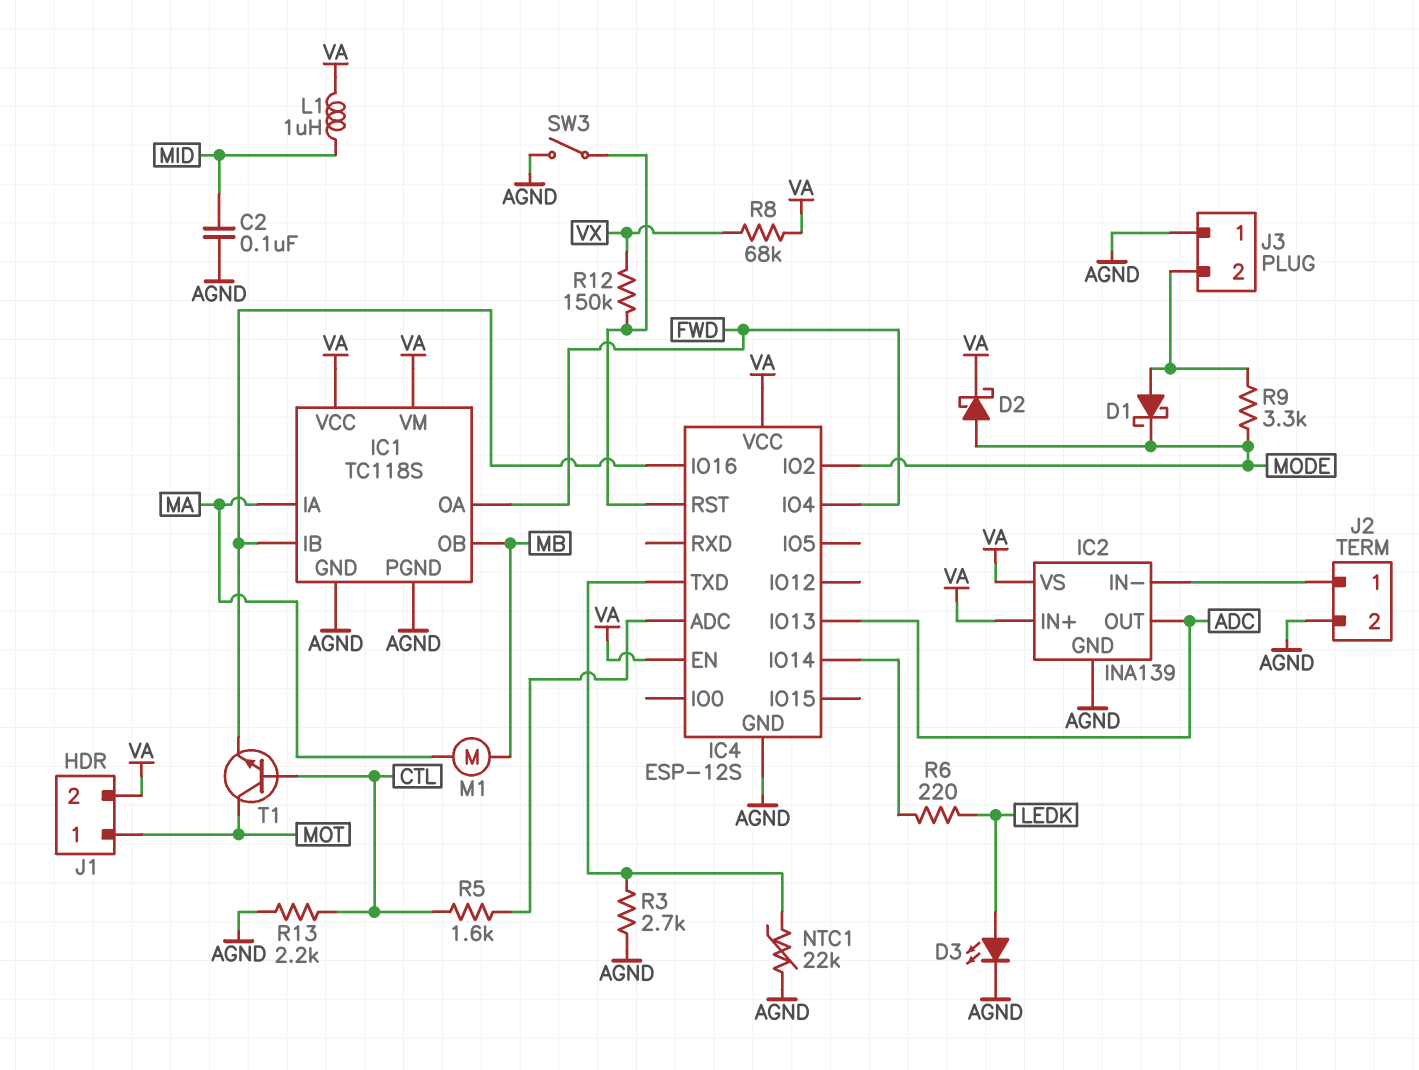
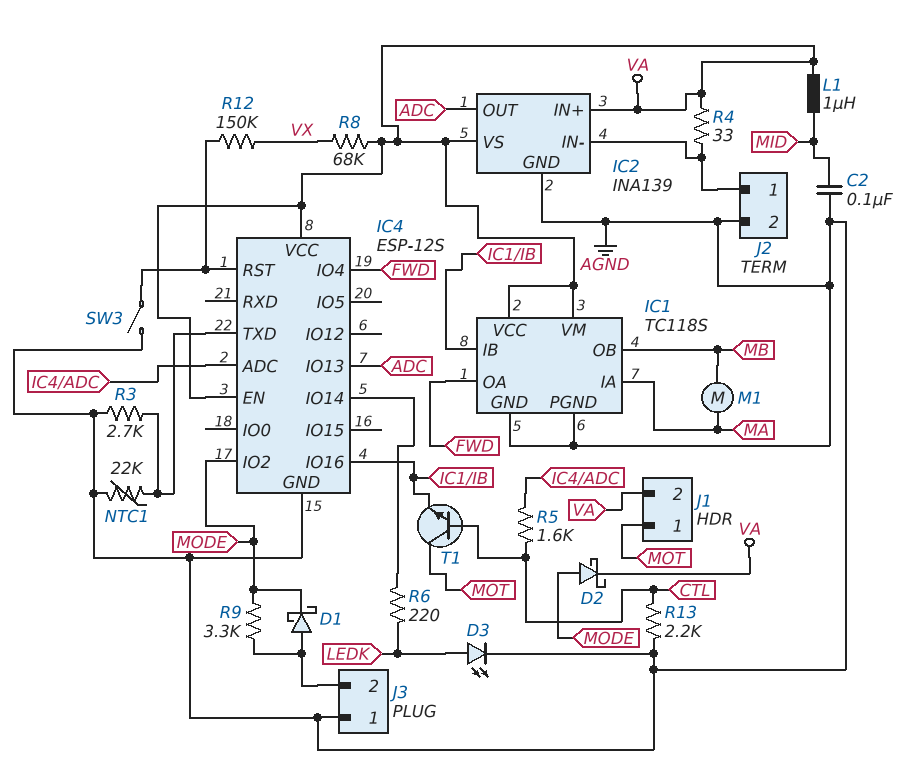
R4: none -> 33 (IC2/IN-, VA)

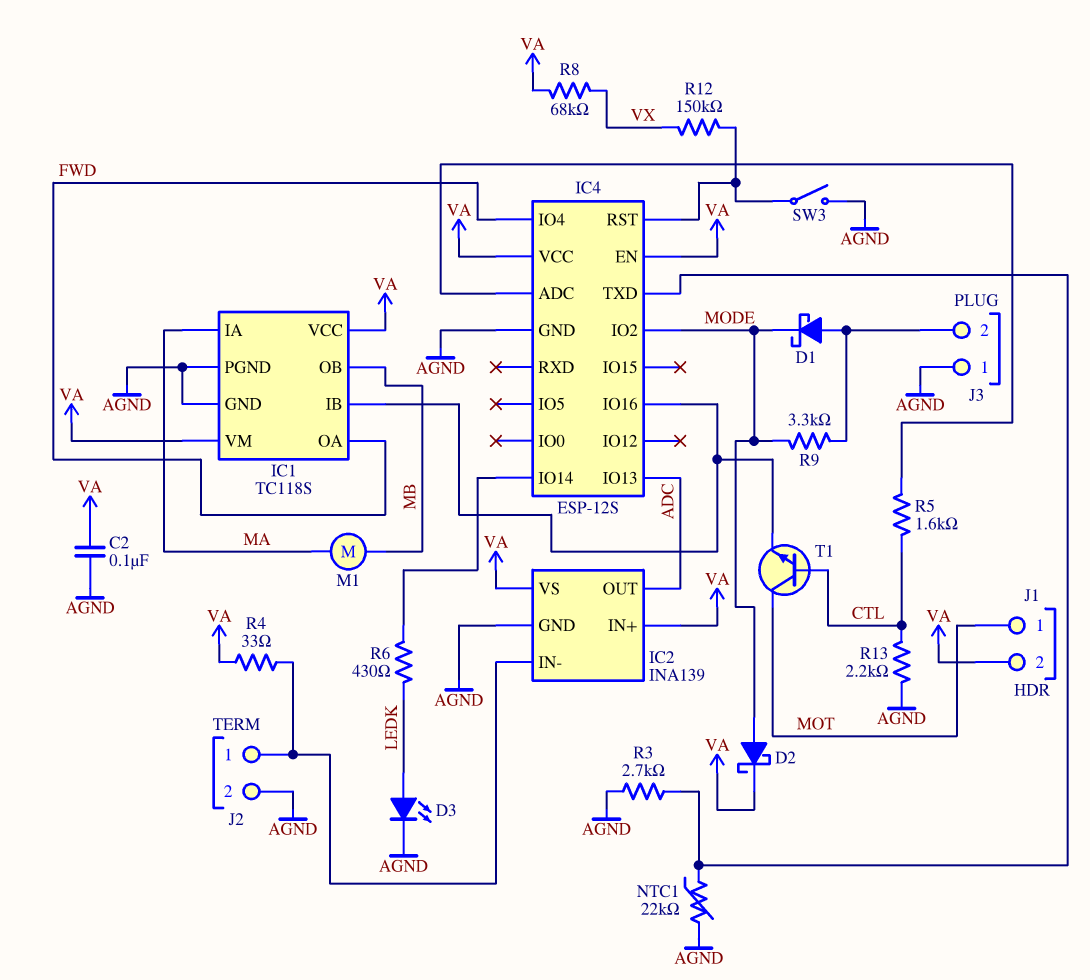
C2: 100nF (AGND, MID) -> 100nF (AGND, VA)
L1: 1uH (MID, VA) -> none
R6: 220 (IC4/IO14, LEDK) -> 430 (IC4/IO14, LEDK)

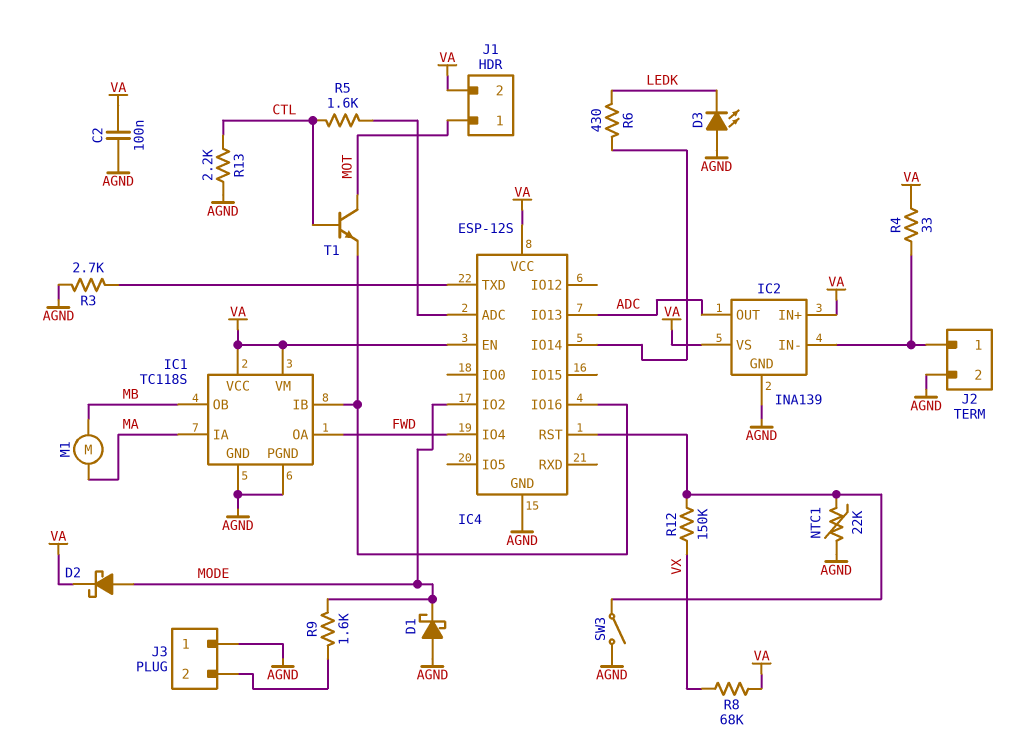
D1: schottky (A J3/2, K MODE) -> schottky (A AGND, K MODE)
D3: LED (A LEDK, K AGND) -> LED (A AGND, K LEDK)
NTC1: 22k (AGND, IC4/TXD) -> 22k (AGND, IC4/RST)
R9: 3.3k (J3/2, MODE) -> 1.6k (J3/2, MODE)

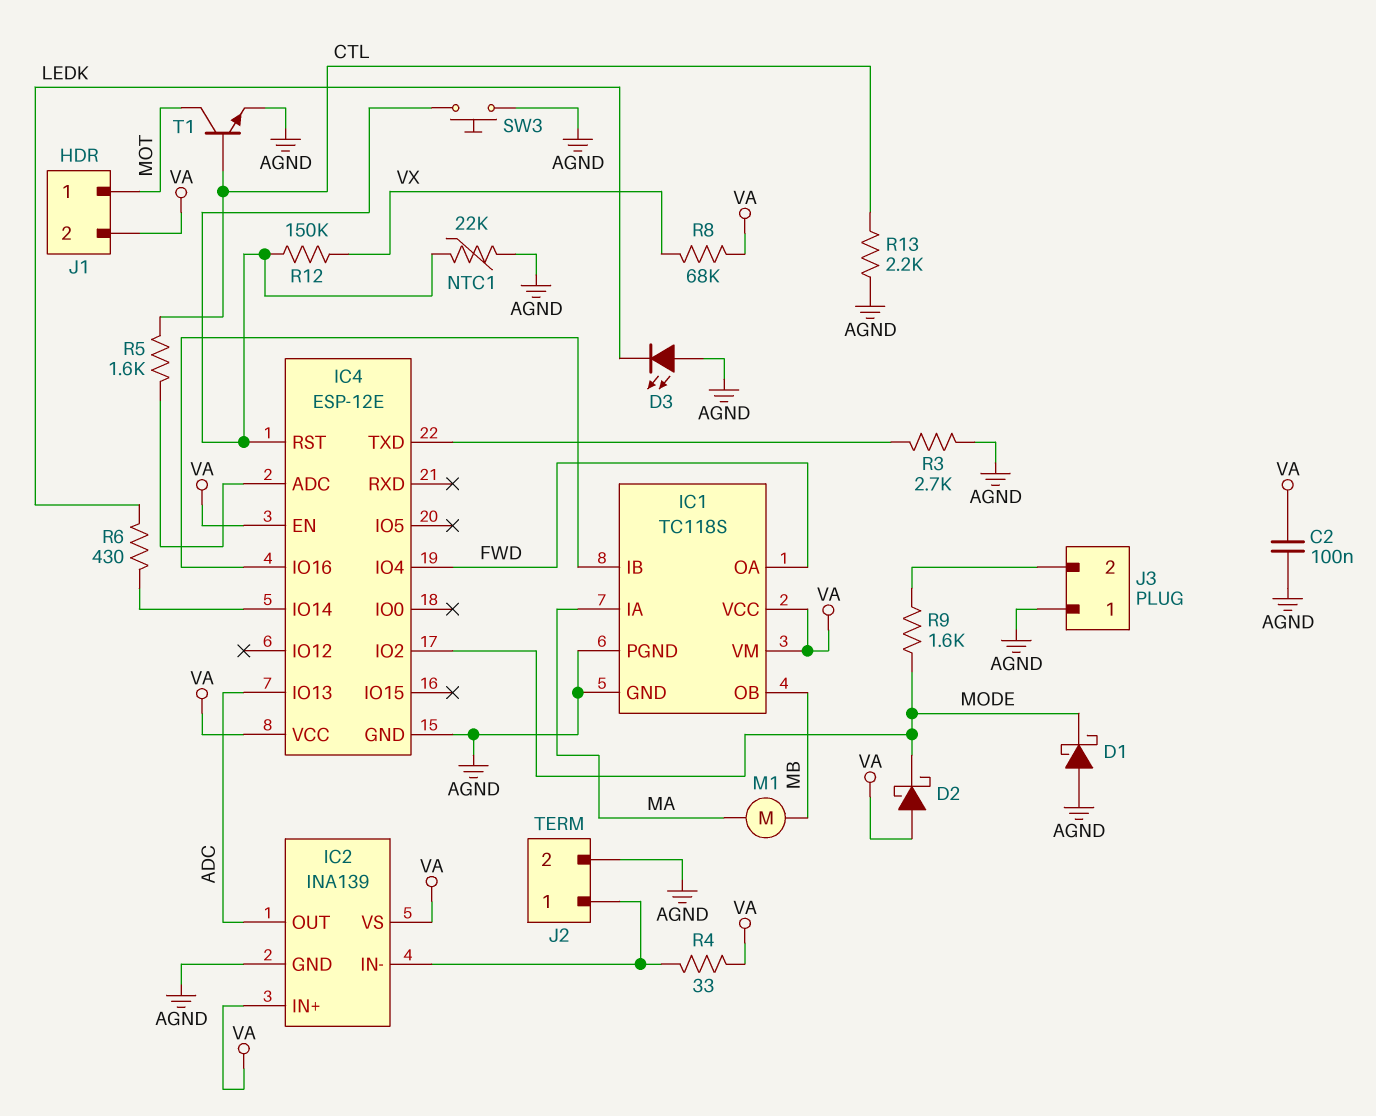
D2: schottky (A MODE, K VA) -> schottky (A VA, K MODE)
IC4: ESP-12S -> ESP-12E
SW3: switch (AGND, IC4/RST) -> button (AGND, IC4/RST)
T1: NPN (B CTL, C MOT, E IC1/IB) -> NPN (B CTL, C MOT, E AGND)

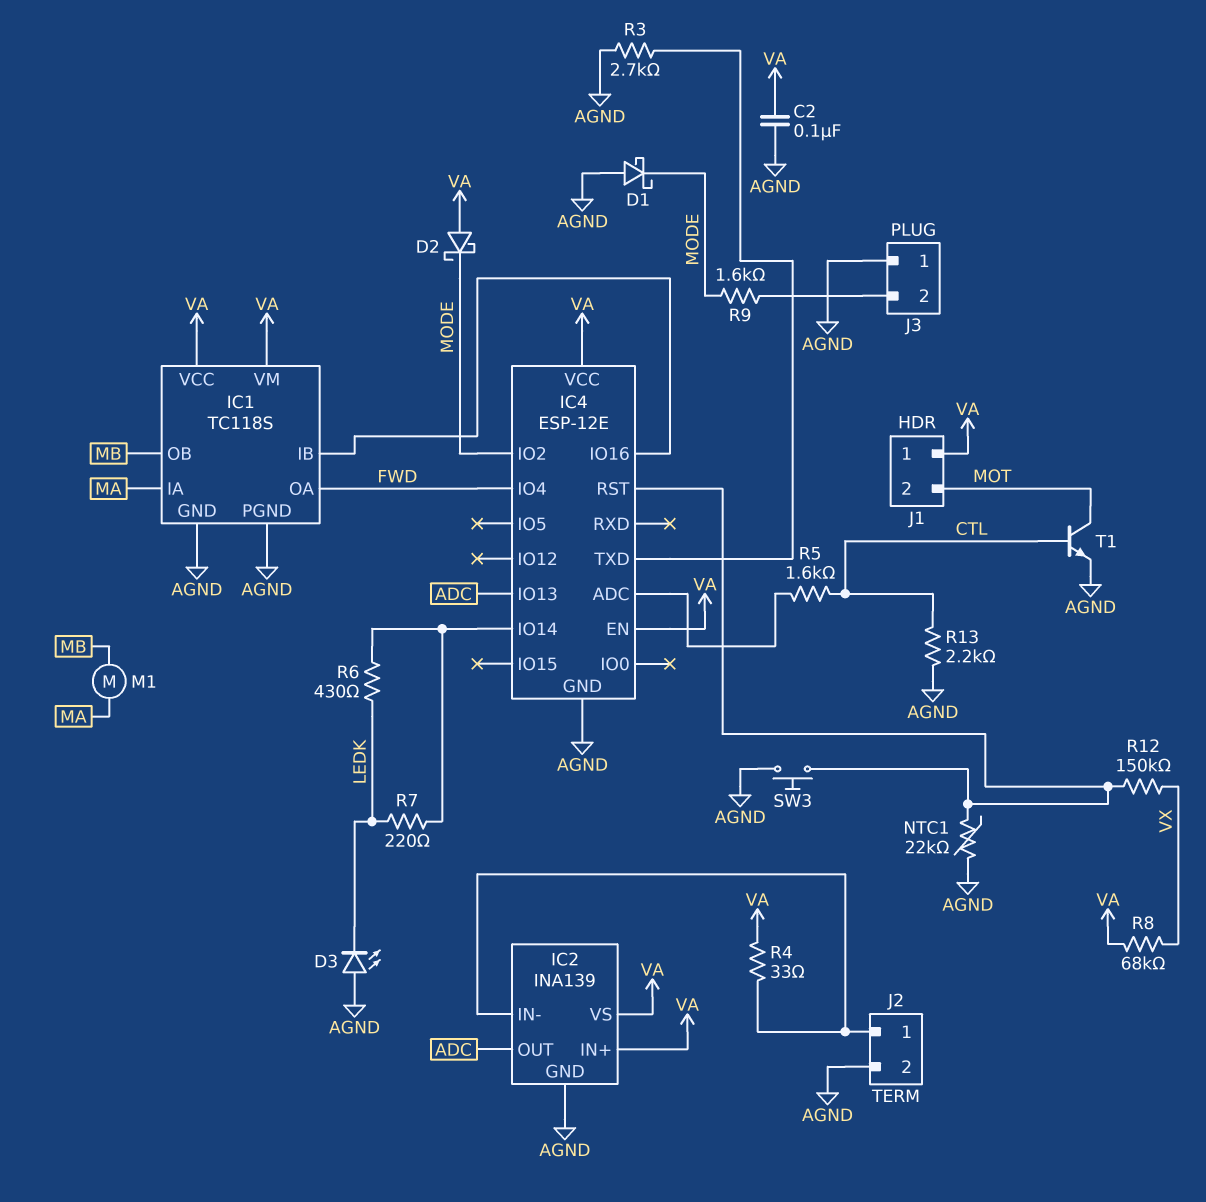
J1 pin 1: MOT -> VA
J1 pin 2: VA -> MOT
R7: none -> 220 (IC4/IO14, LEDK)

